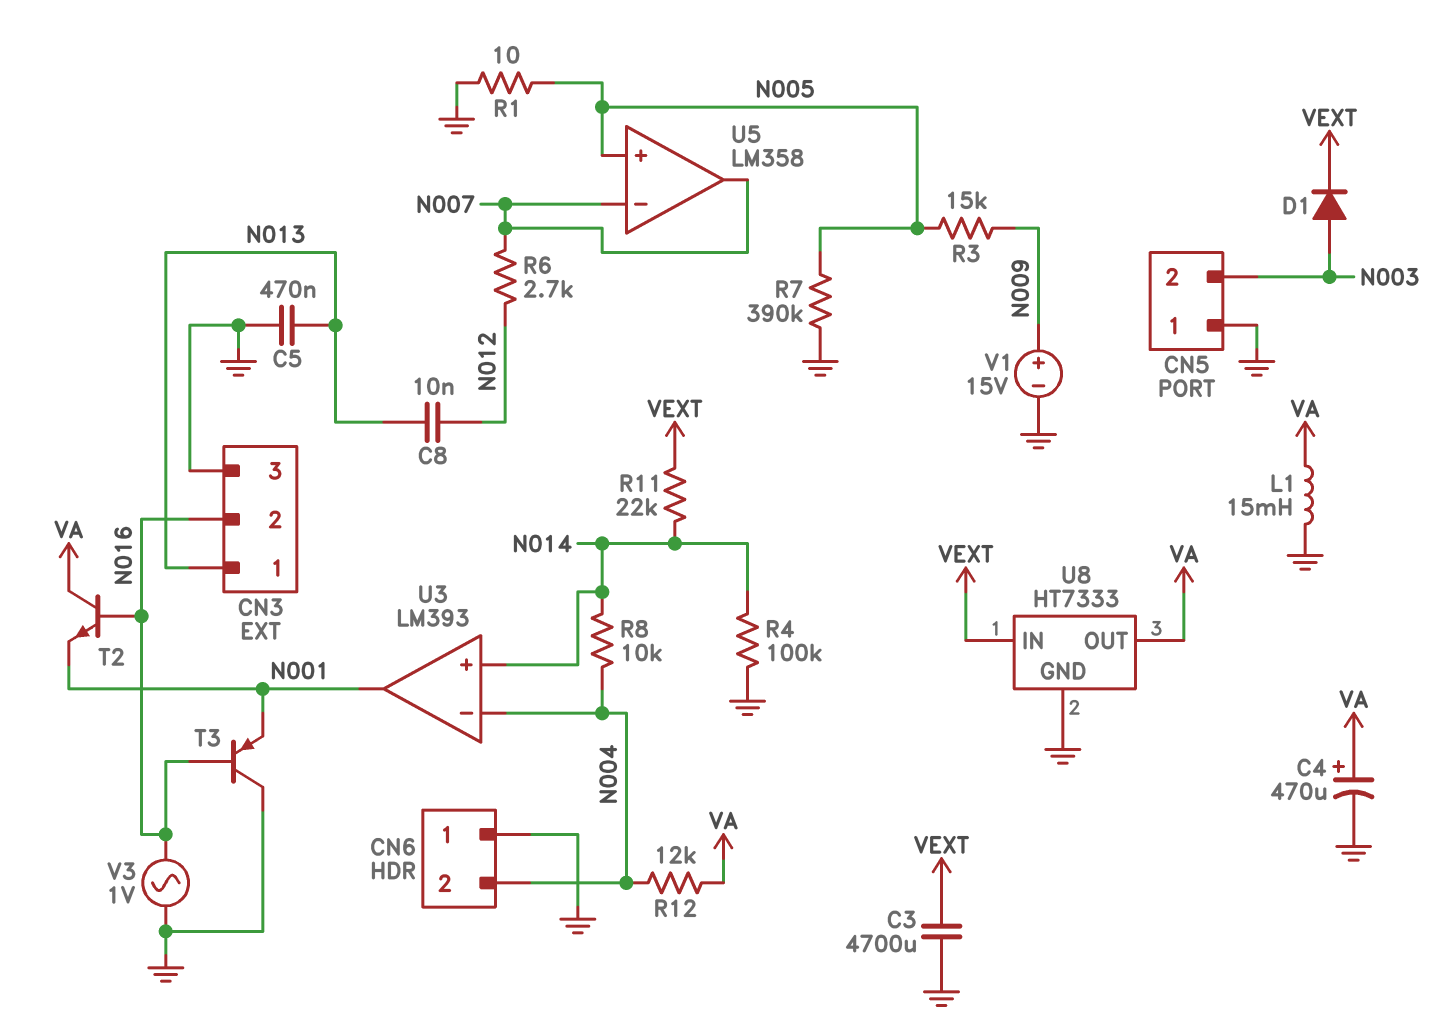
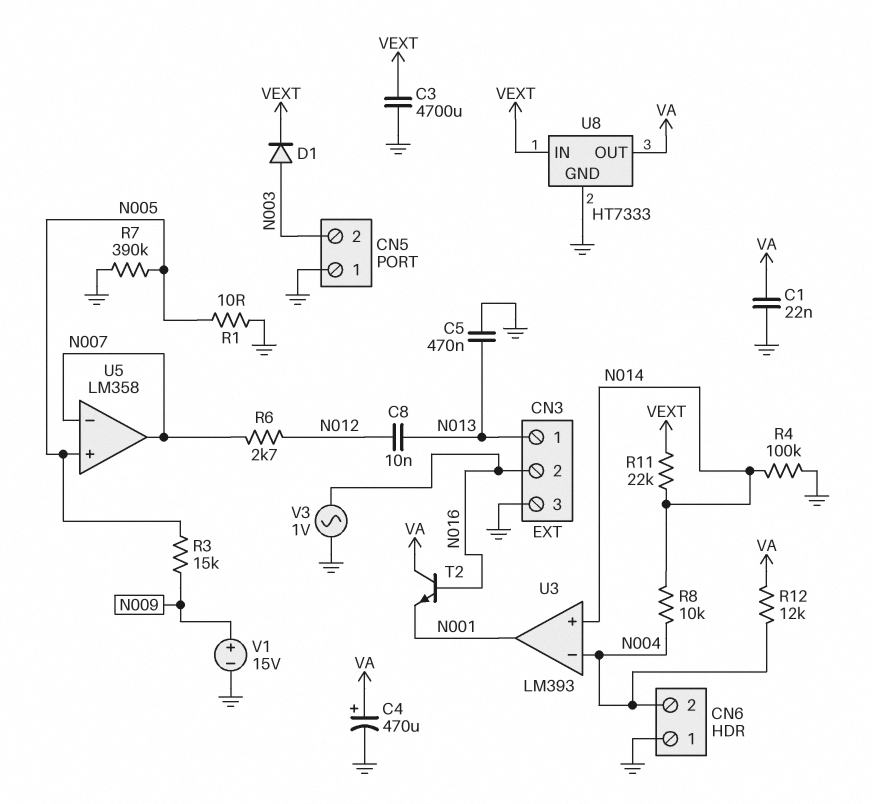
C1: none -> 22nF (GND, VA)
L1: 15mH (GND, VA) -> none
T3: PNP (B N016, C GND, E N001) -> none

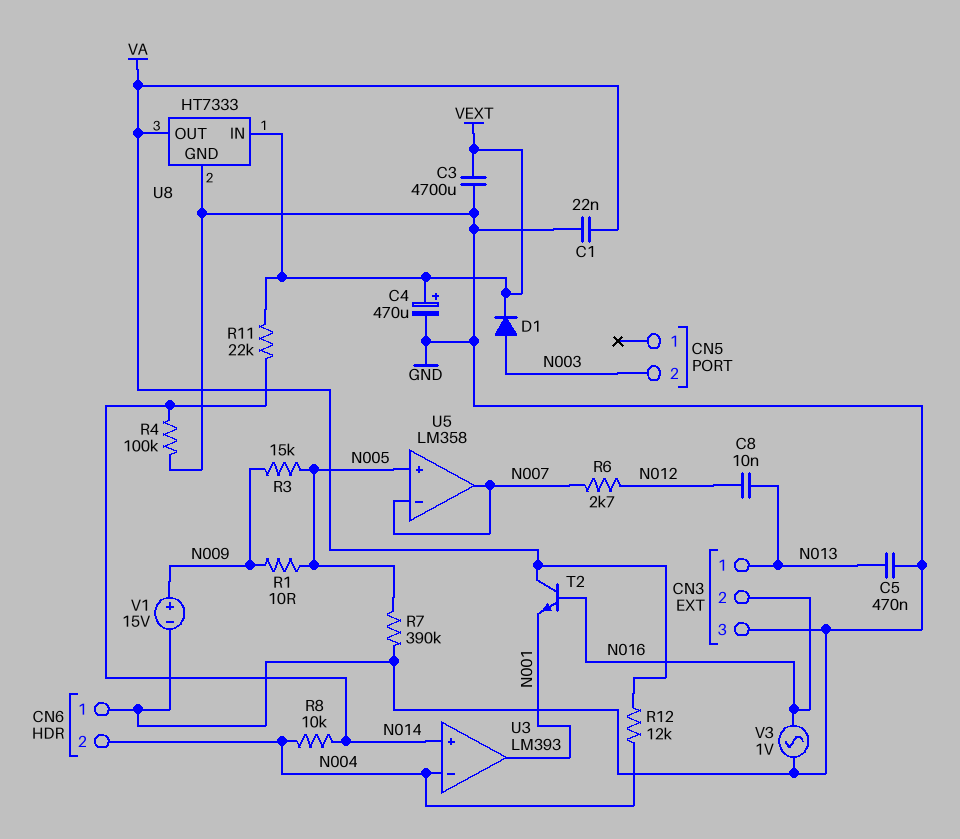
C4: 470uF (plus VA, minus GND) -> 470uF (plus VEXT, minus GND)
CN5 pin 1: GND -> none
R1: 10 (GND, N005) -> 10 (N005, N009)

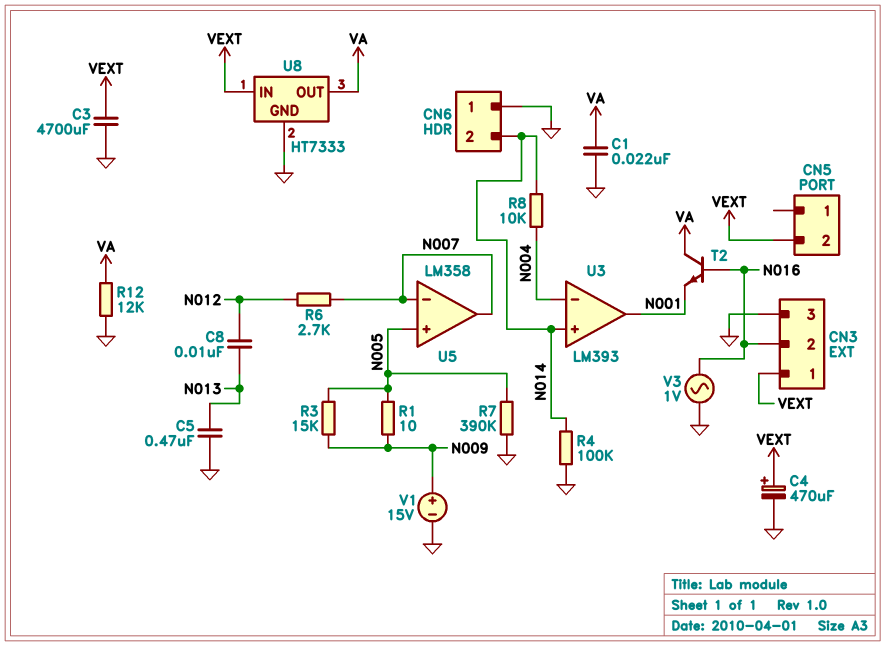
CN3 pin 1: N013 -> VEXT
CN5 pin 2: N003 -> VEXT
CN6 pin 2: N004 -> N014
D1: diode (A N003, K VEXT) -> none
R11: 22k (N014, VEXT) -> none
R12: 12k (N004, VA) -> 12k (GND, VA)

